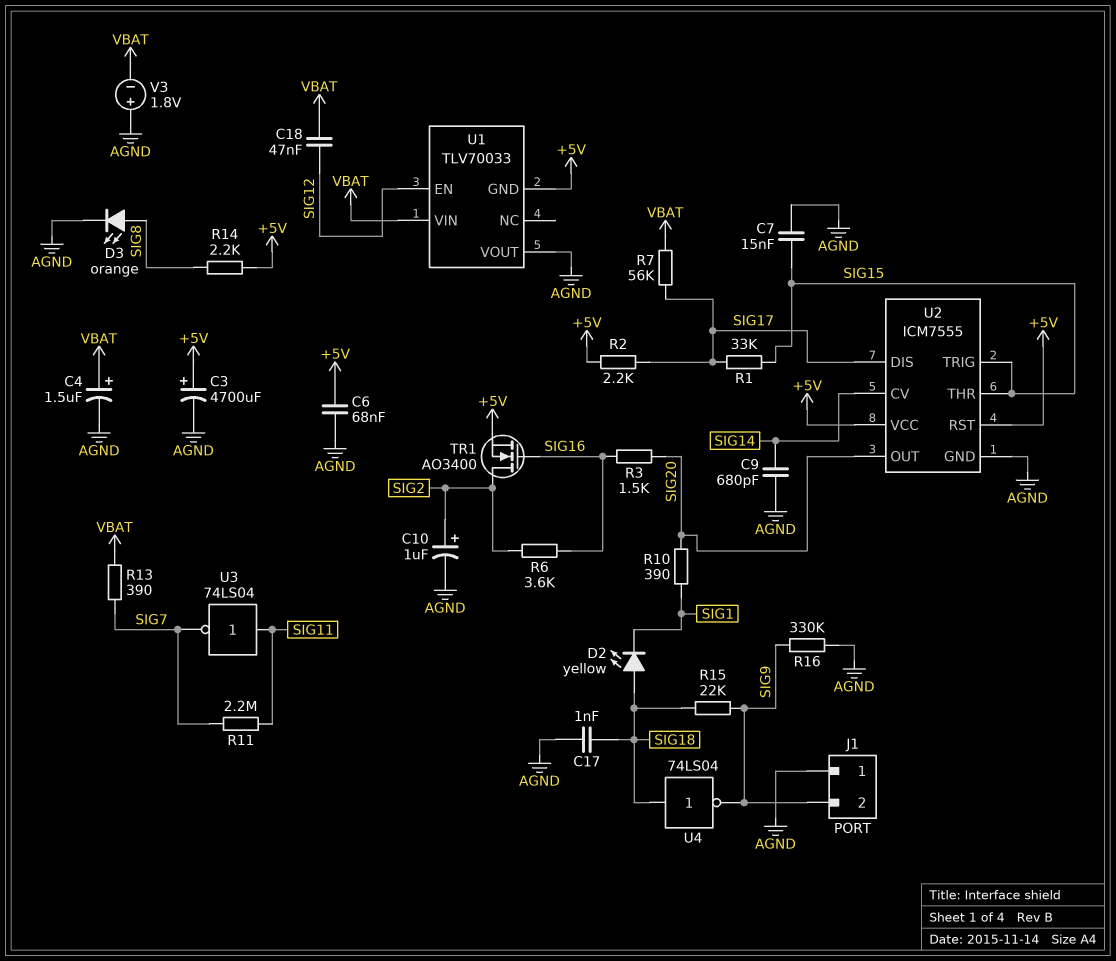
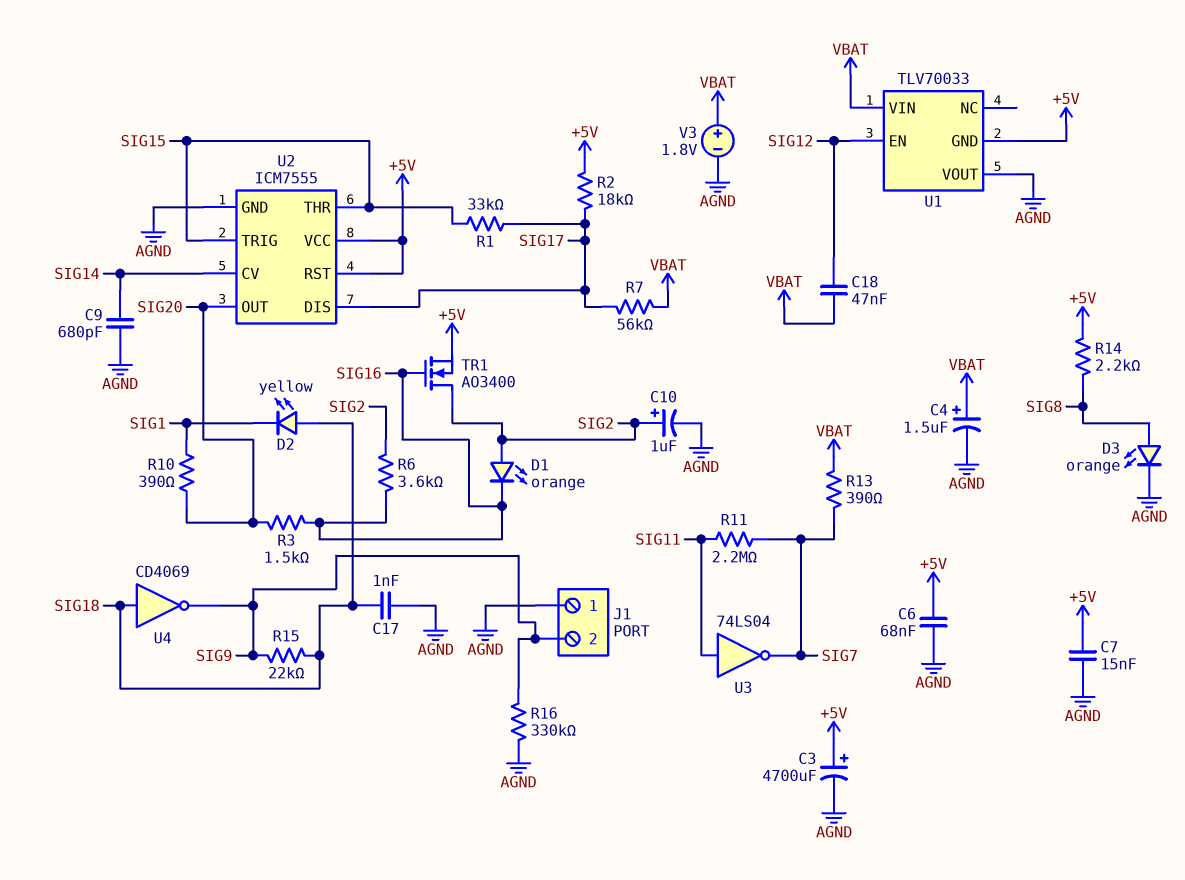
C7: 15nF (AGND, SIG15) -> 15nF (+5V, AGND)
D1: none -> LED orange (A SIG2, K SIG16)
R2: 2.2k (+5V, SIG17) -> 18k (+5V, SIG17)
U4: NOT 74LS04 (in SIG18, out SIG9) -> NOT CD4069 (in SIG18, out SIG9)
V3: 1.8V (plus AGND, minus VBAT) -> 1.8V (plus VBAT, minus AGND)

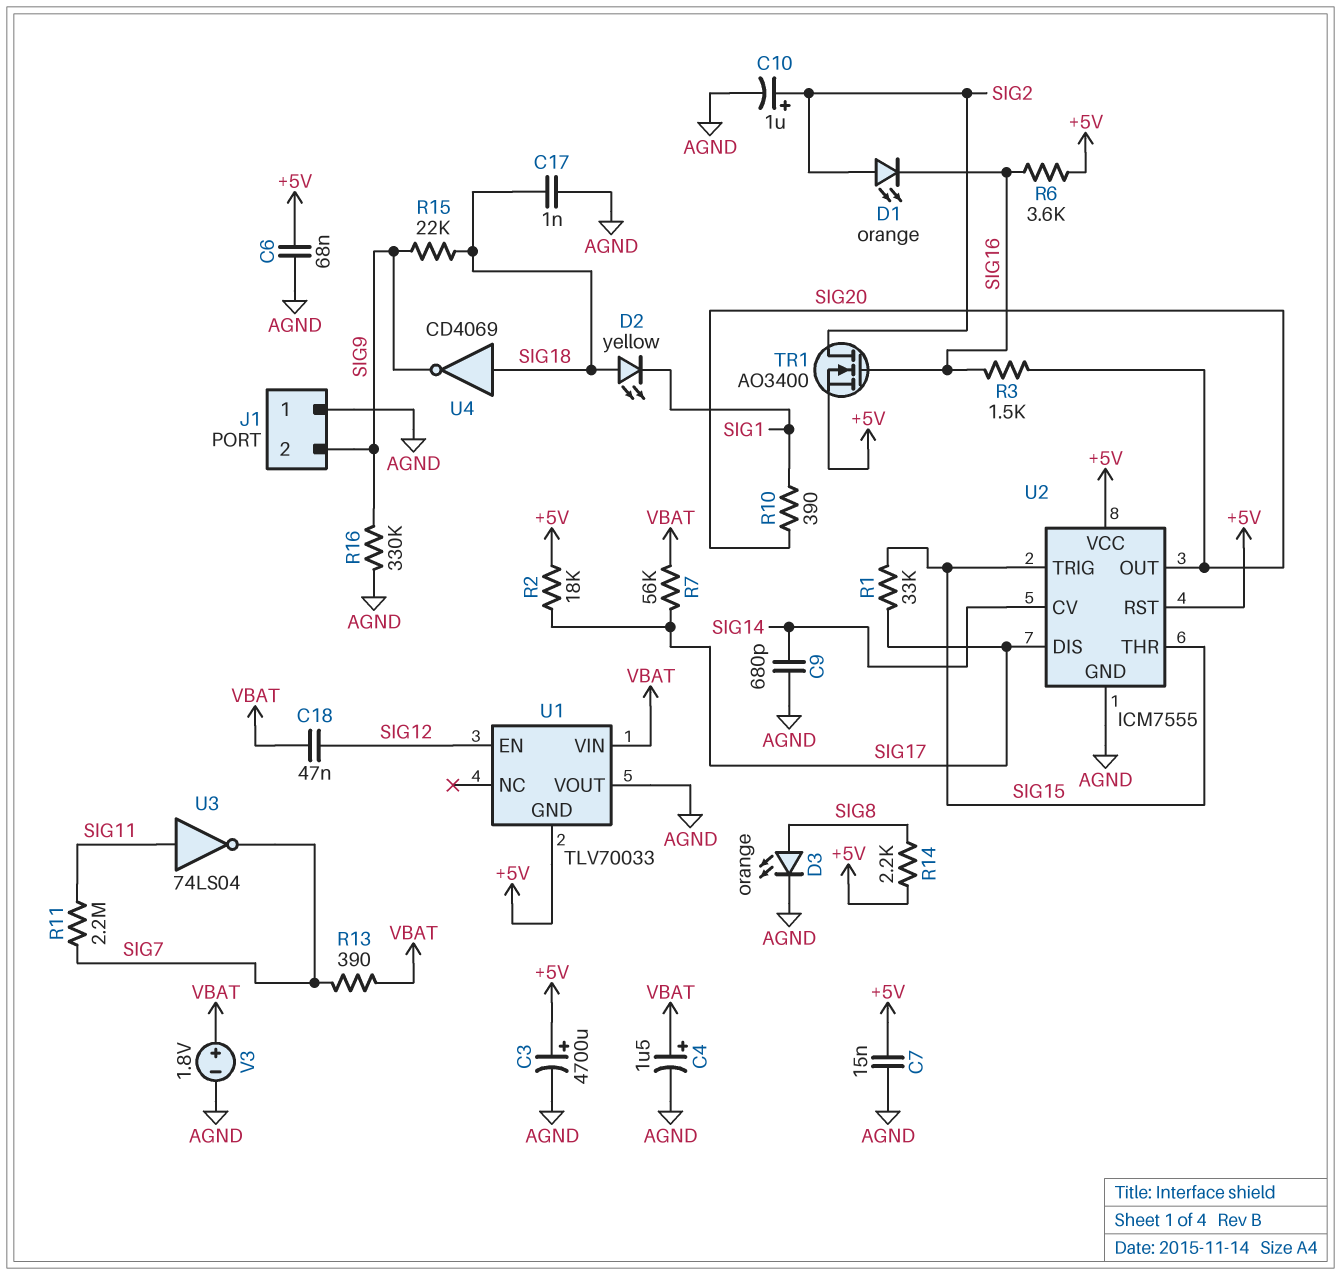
R6: 3.6k (SIG2, SIG16) -> 3.6k (+5V, SIG16)

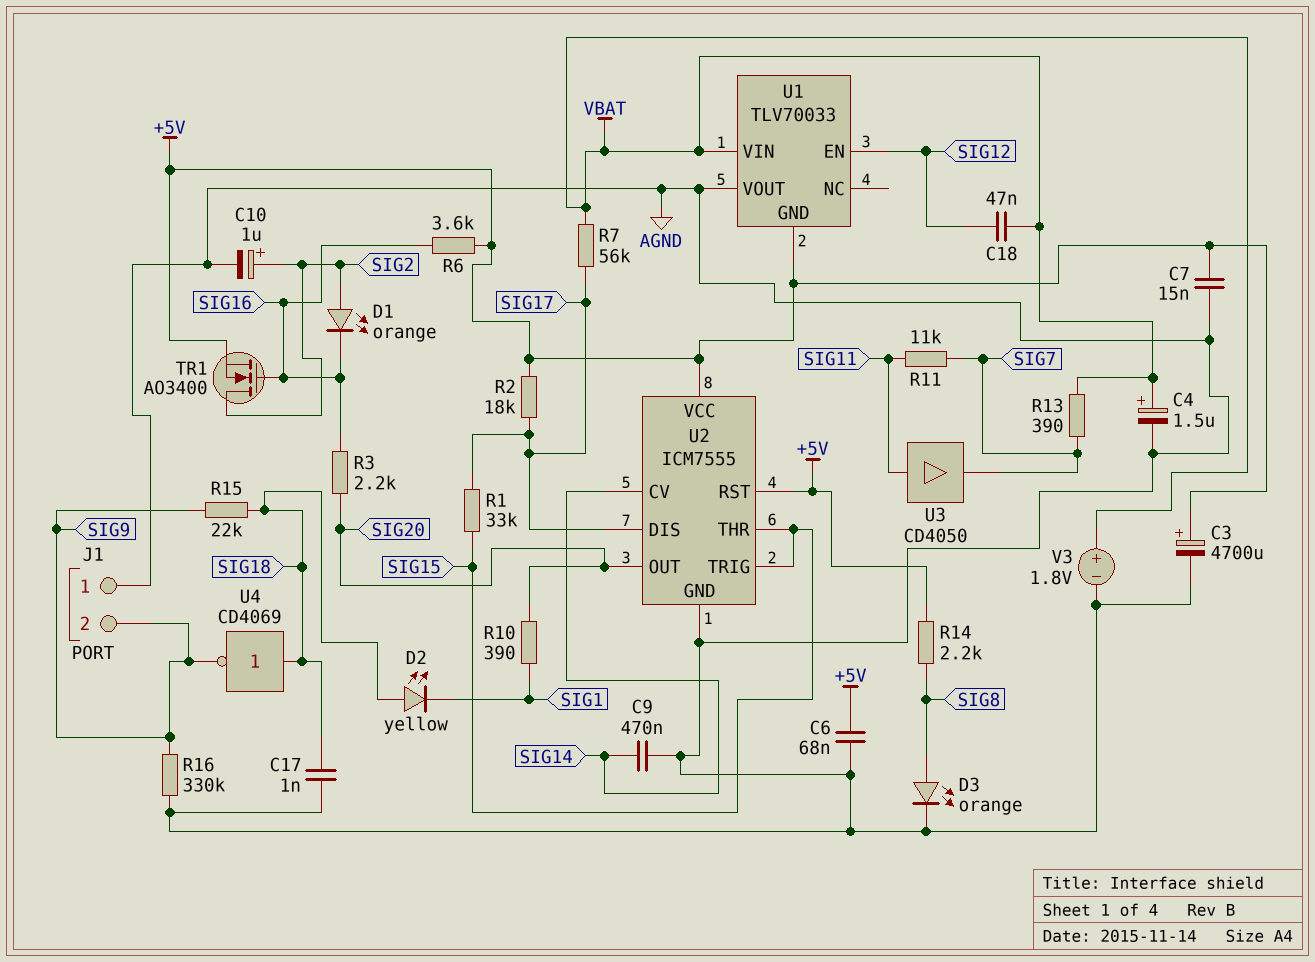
C9: 680pF (AGND, SIG14) -> 470nF (AGND, SIG14)
R3: 1.5k (SIG16, SIG20) -> 2.2k (SIG16, SIG20)
R11: 2.2M (SIG7, SIG11) -> 11k (SIG7, SIG11)
U3: NOT 74LS04 (in SIG11, out SIG7) -> buffer CD4050 (in SIG11, out SIG7)

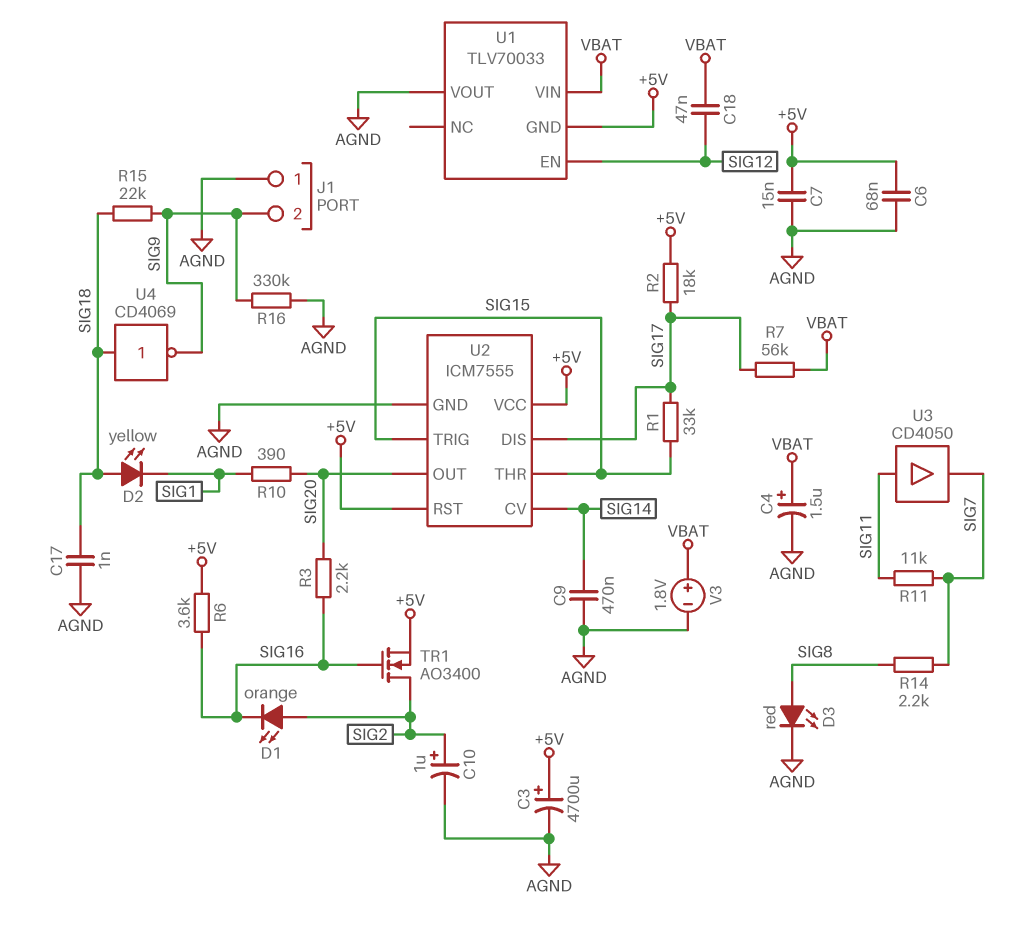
D3: LED orange (A SIG8, K AGND) -> LED red (A SIG8, K AGND)
R13: 390 (SIG7, VBAT) -> none
R14: 2.2k (+5V, SIG8) -> 2.2k (SIG7, SIG8)

